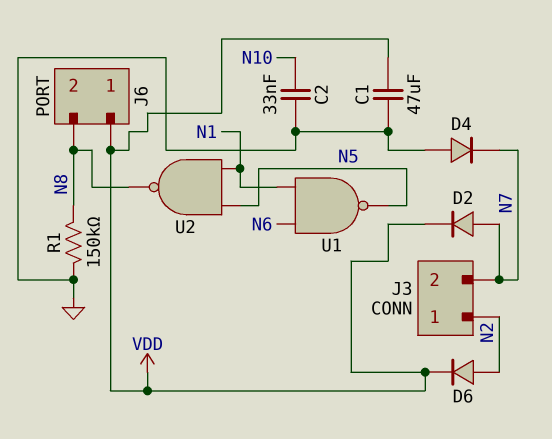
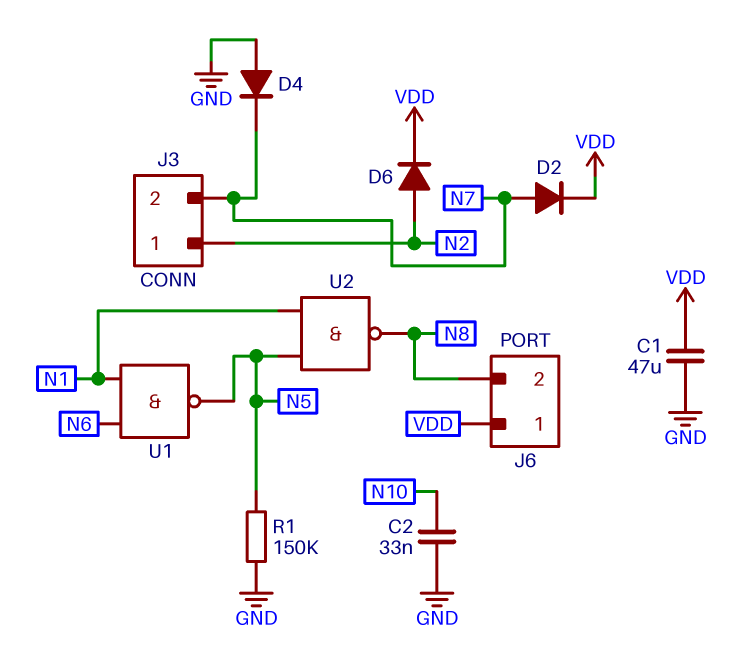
R1: 150k (GND, N8) -> 150k (GND, N5)

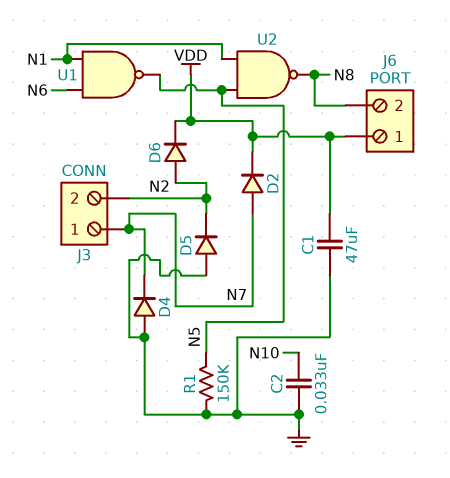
D5: none -> diode (A GND, K N2)
J3 pin 1: N2 -> N7
J3 pin 2: N7 -> N2

